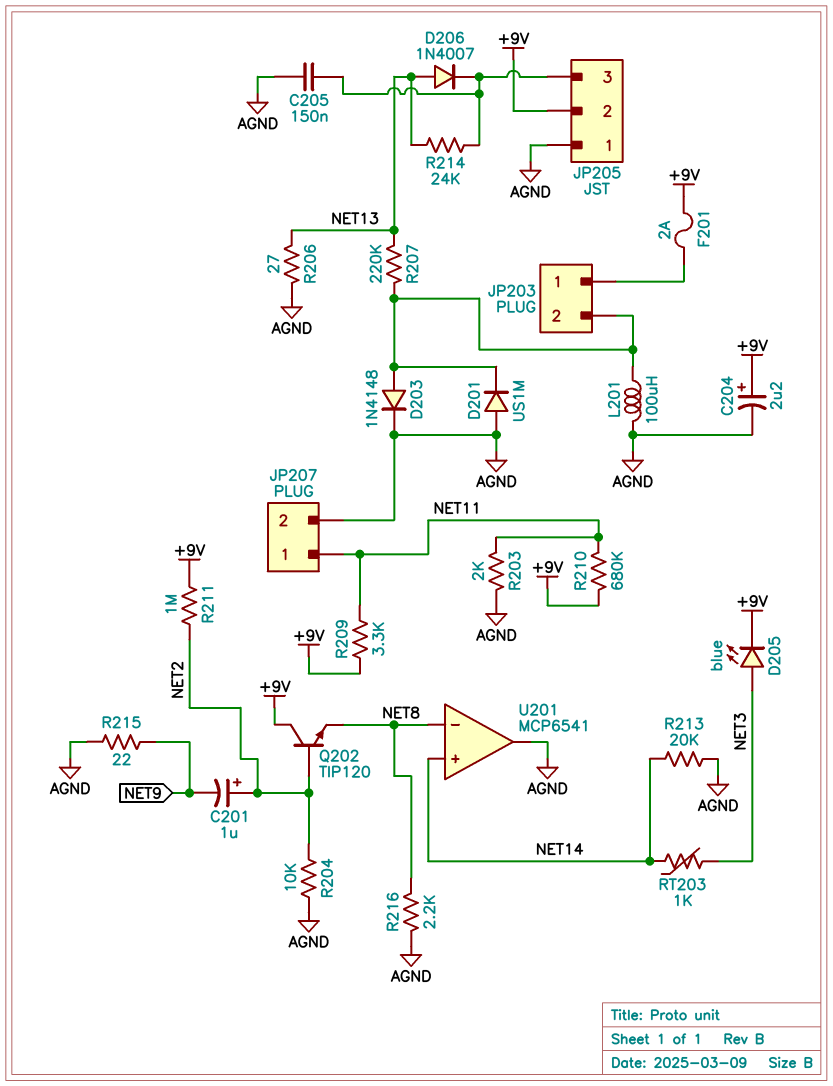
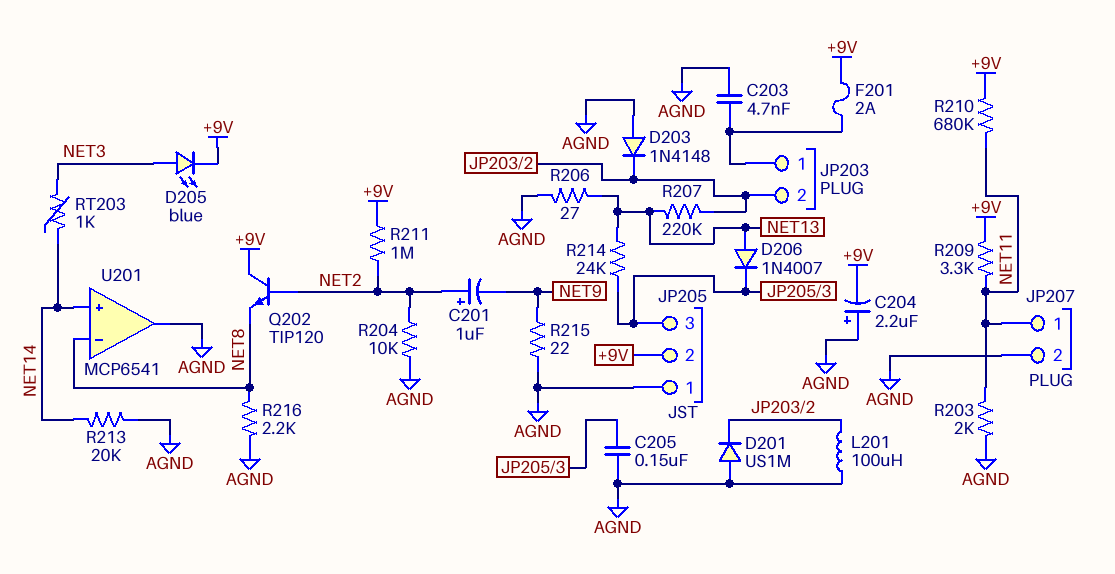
C203: none -> 4.7nF (AGND, JP203/1)
C204: 2.2uF (plus +9V, minus AGND) -> 2.2uF (plus AGND, minus +9V)
D203: diode 1N4148 (A JP203/2, K AGND) -> diode 1N4148 (A AGND, K JP203/2)

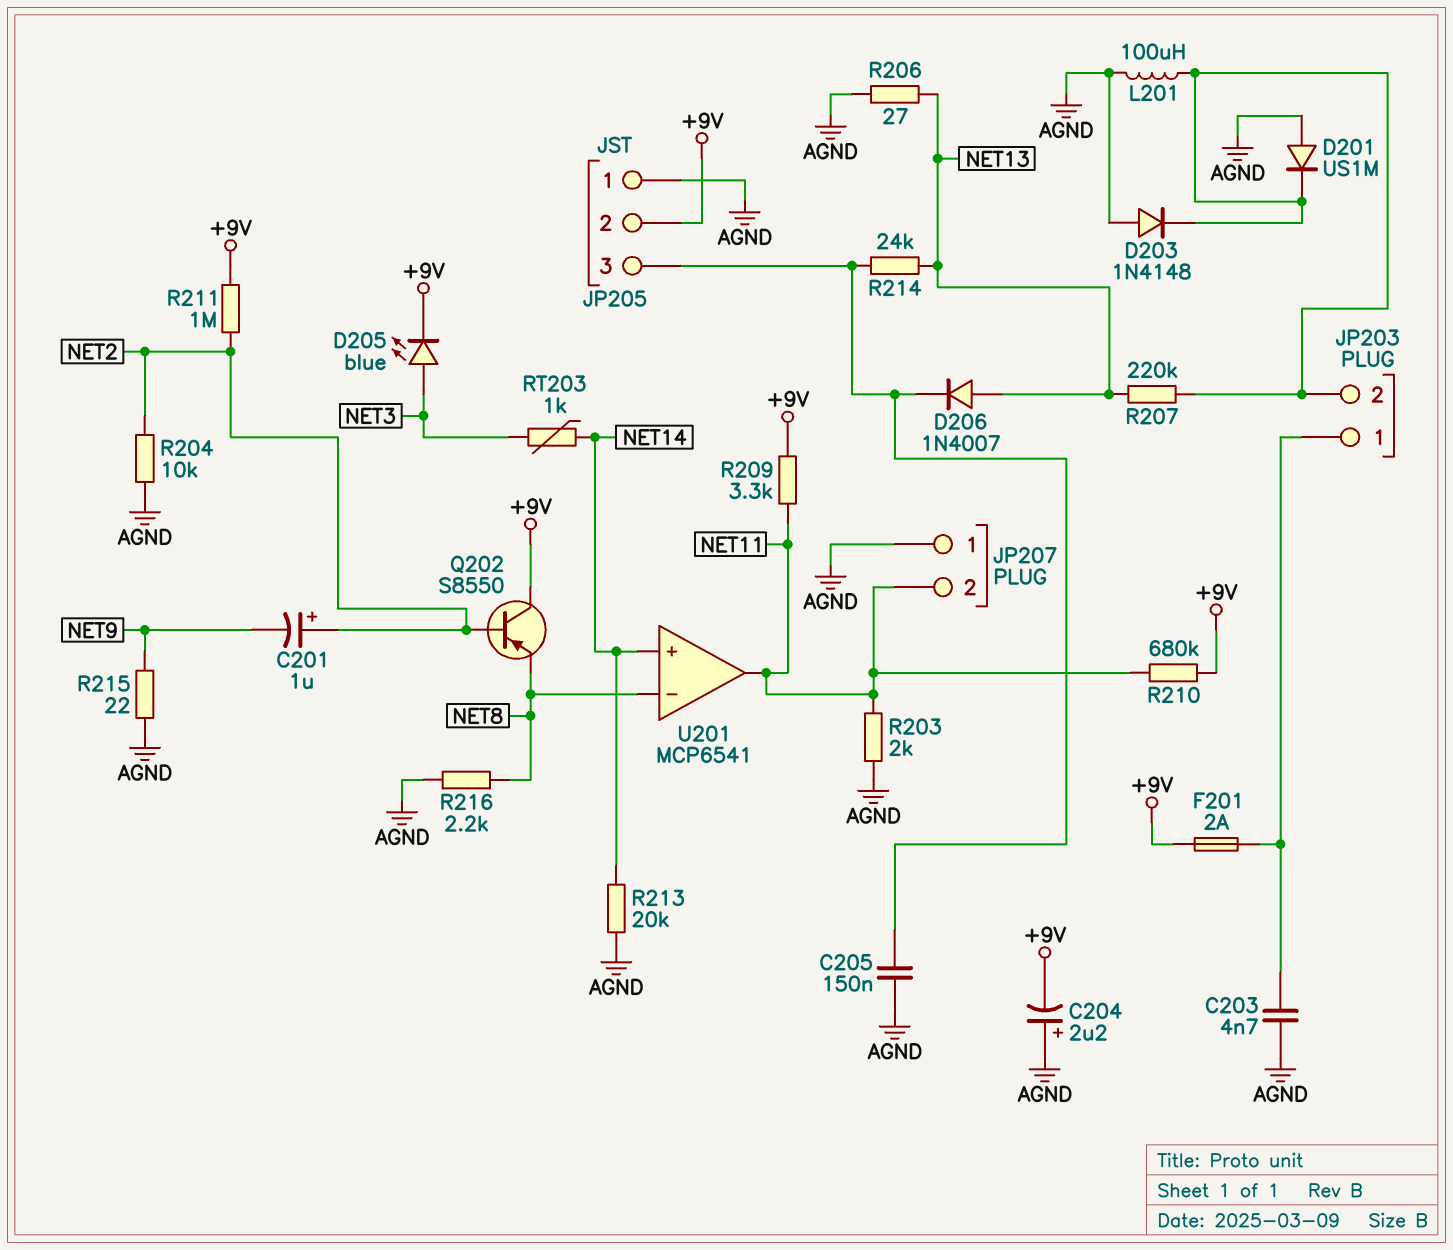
JP207 pin 1: NET11 -> AGND
JP207 pin 2: AGND -> NET11
Q202: NPN TIP120 (B NET2, C +9V, E NET8) -> PNP S8550 (B NET2, C +9V, E NET8)
U201 pin out: AGND -> NET11

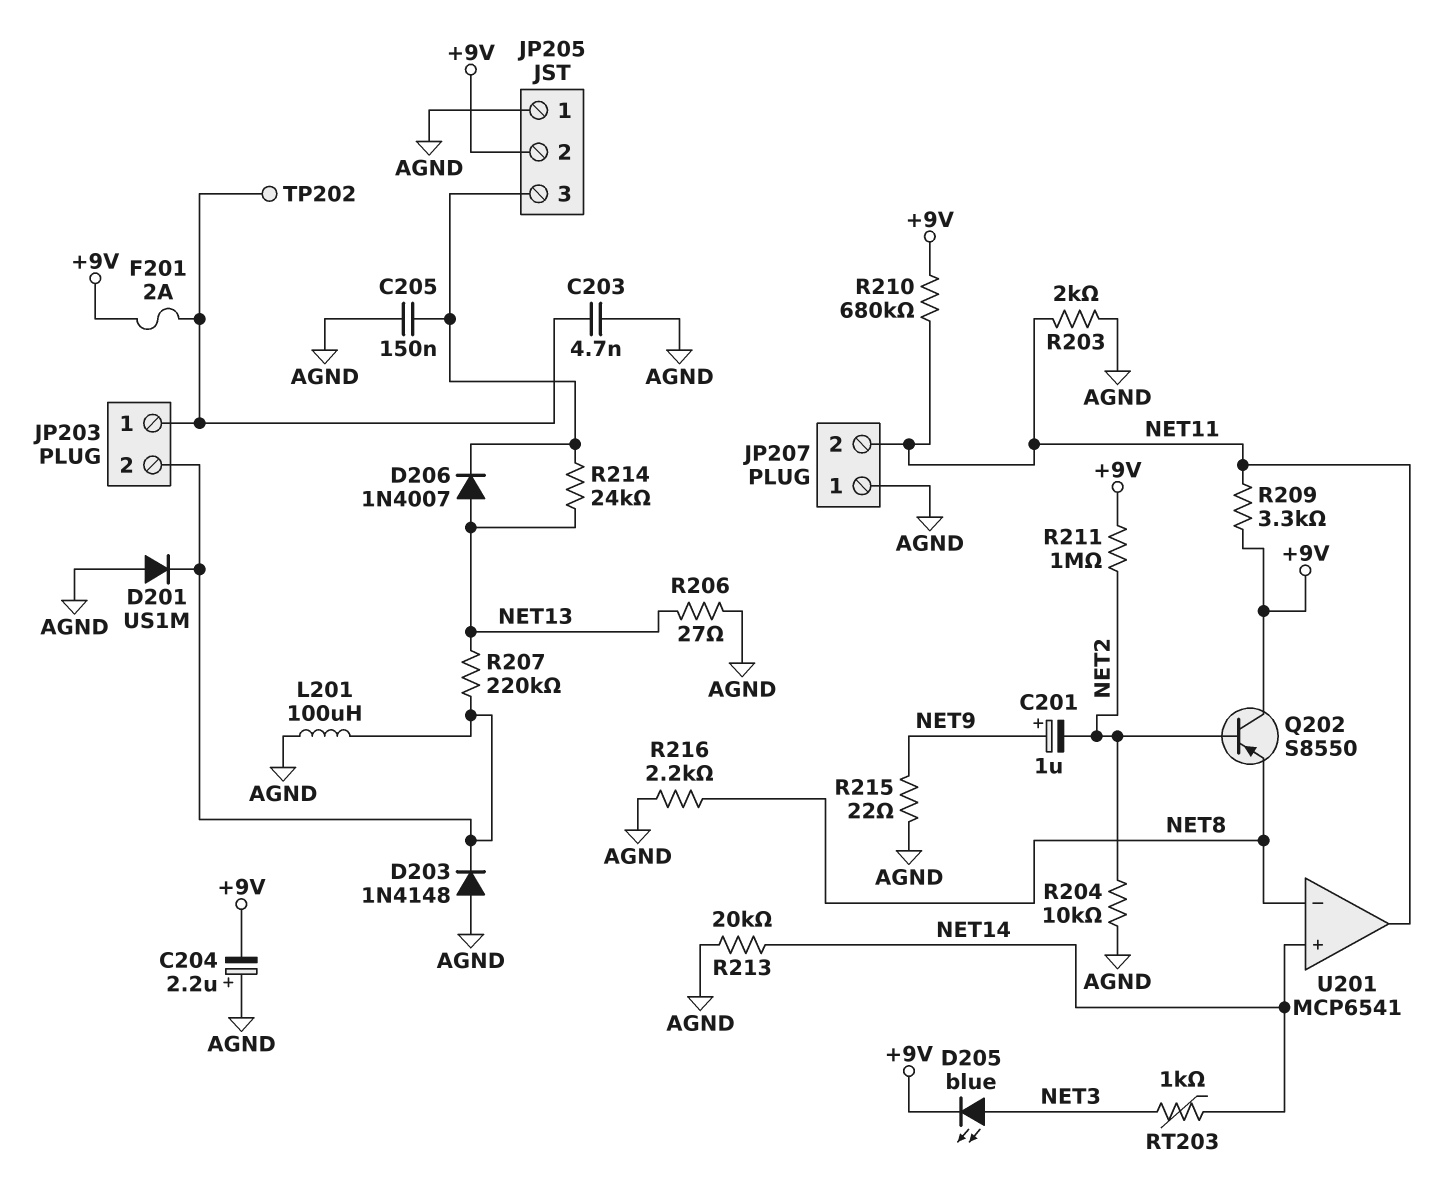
C201: 1uF (plus NET2, minus NET9) -> 1uF (plus NET9, minus NET2)
TP202: none -> test point (JP203/1)

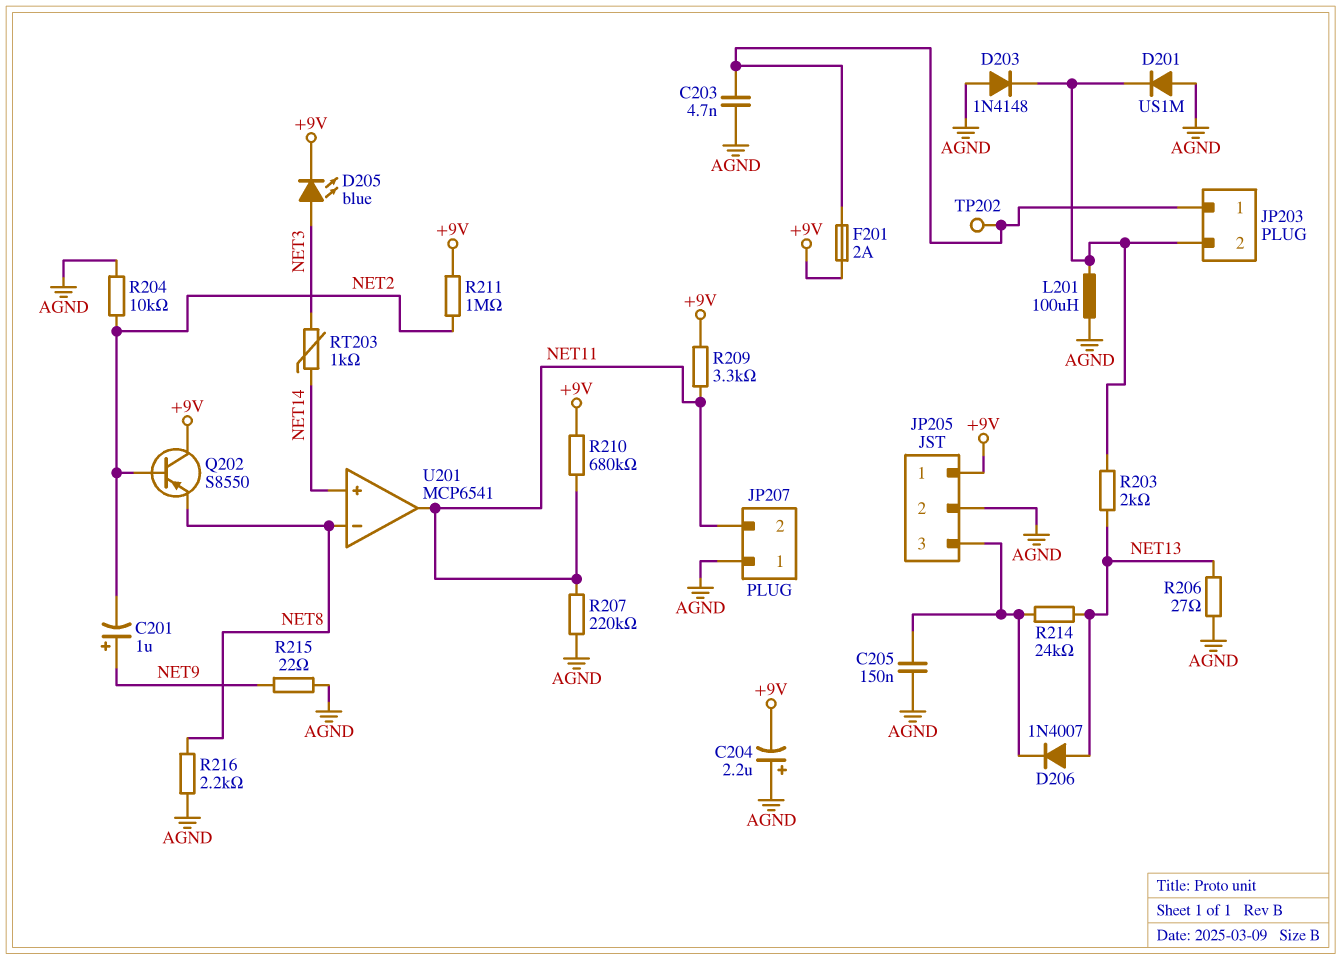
JP205 pin 1: AGND -> +9V
JP205 pin 2: +9V -> AGND
R203: 2k (AGND, NET11) -> 2k (JP203/2, NET13)
R207: 220k (JP203/2, NET13) -> 220k (AGND, NET11)
R213: 20k (AGND, NET14) -> none

